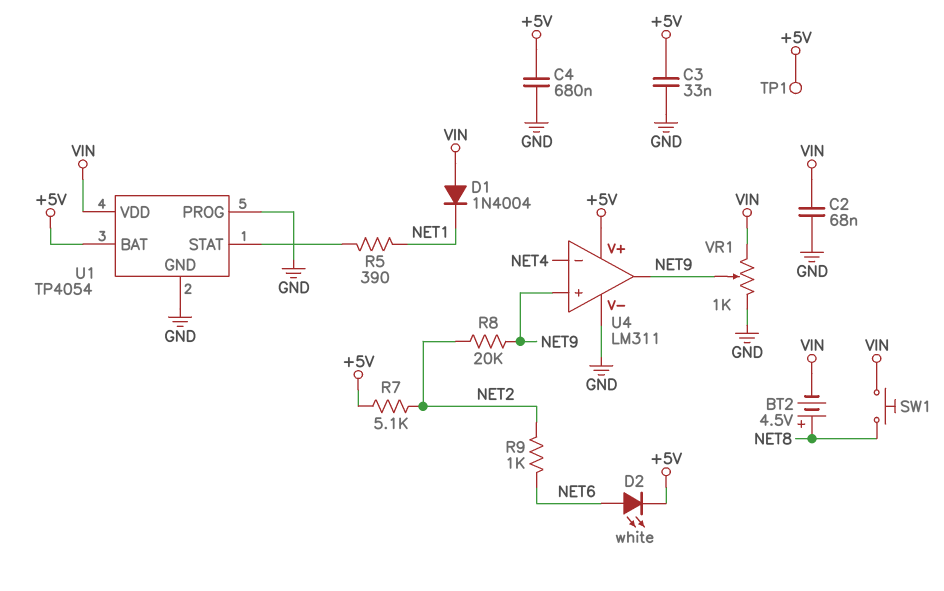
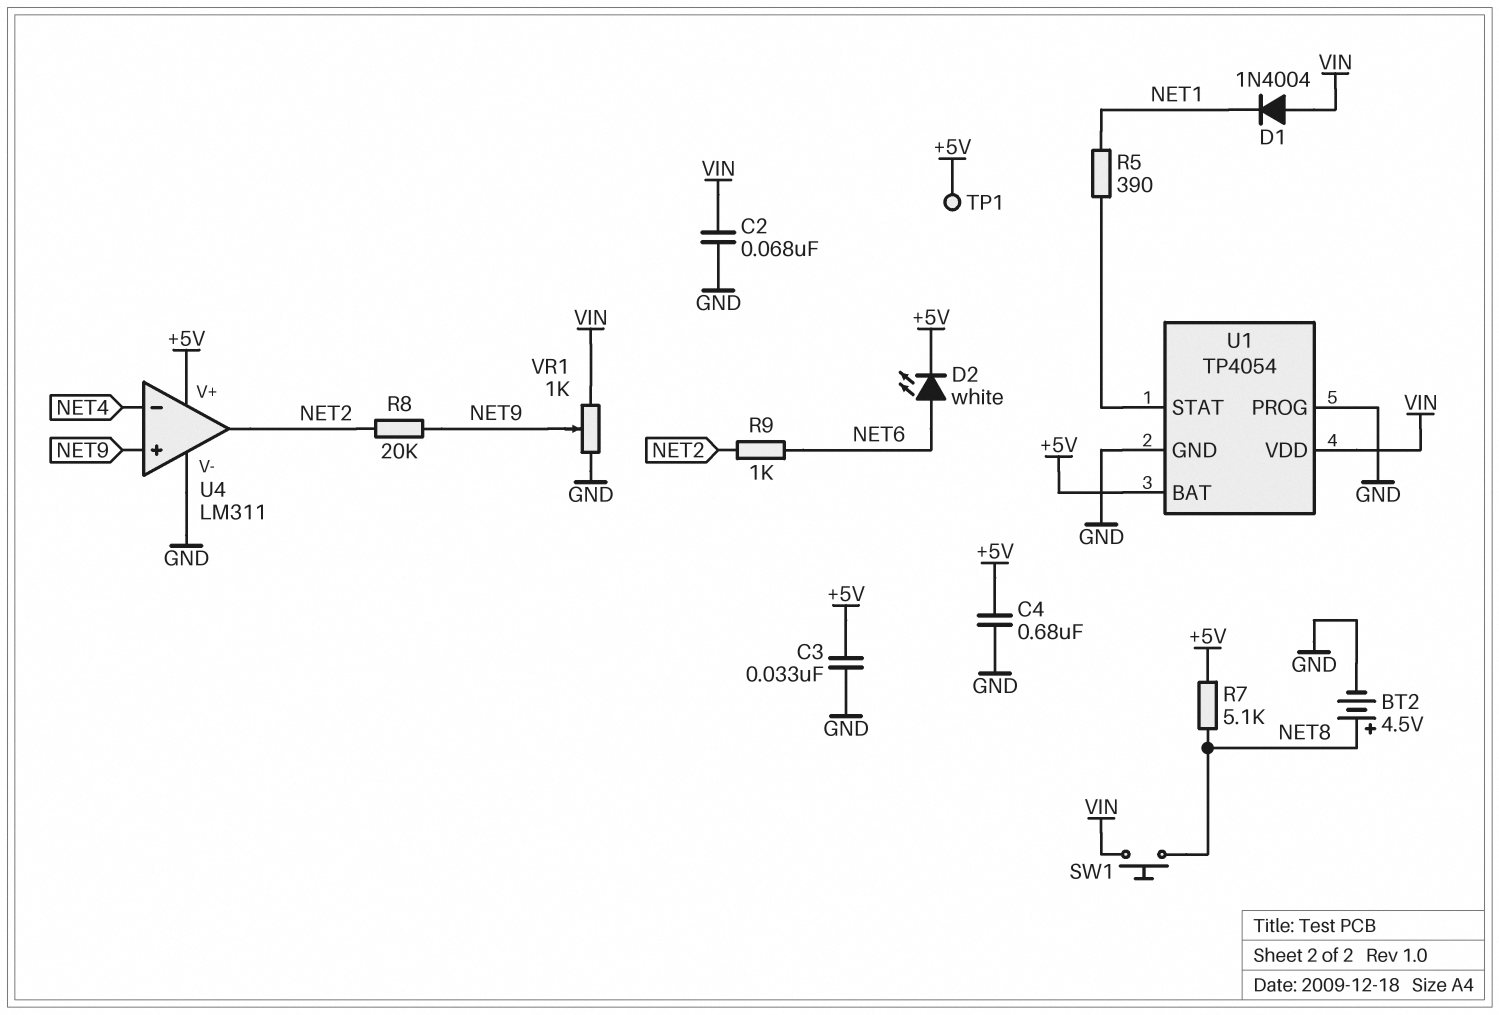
BT2: 4.5V (plus NET8, minus VIN) -> 4.5V (plus NET8, minus GND)
R7: 5.1k (+5V, NET2) -> 5.1k (+5V, NET8)
U4 pin out: NET9 -> NET2

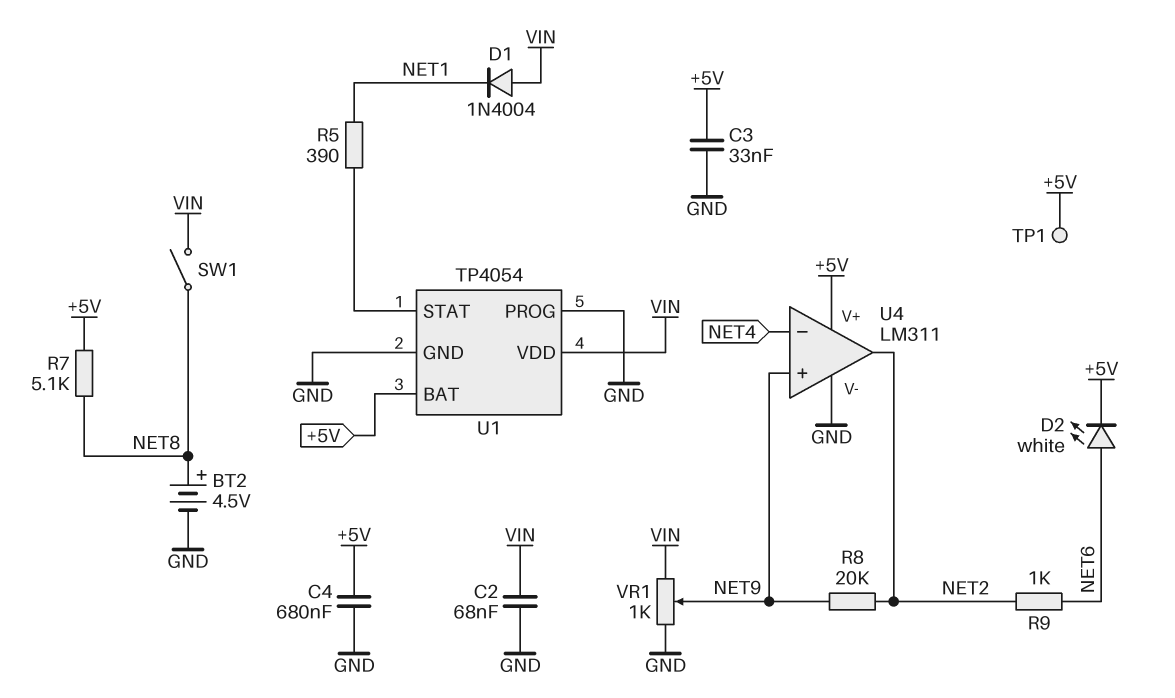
SW1: button (NET8, VIN) -> switch (NET8, VIN)

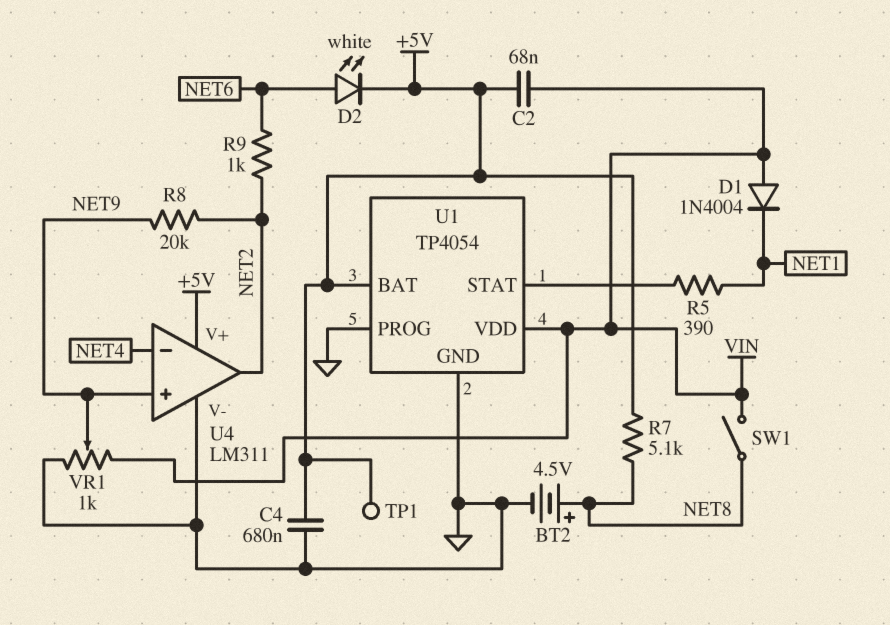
C2: 68nF (GND, VIN) -> 68nF (+5V, VIN)
C3: 33nF (+5V, GND) -> none

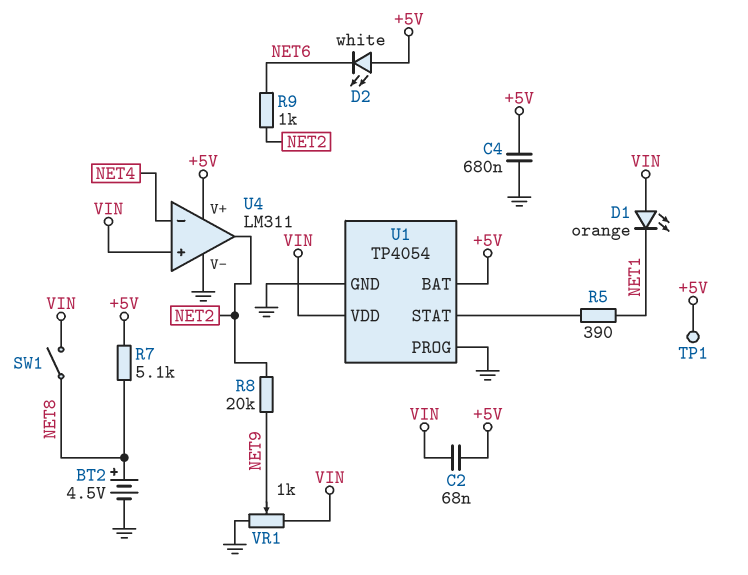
D1: diode 1N4004 (A VIN, K NET1) -> LED orange (A VIN, K NET1)
D2: LED white (A NET6, K +5V) -> LED white (A +5V, K NET6)
U4 pin in+: NET9 -> VIN

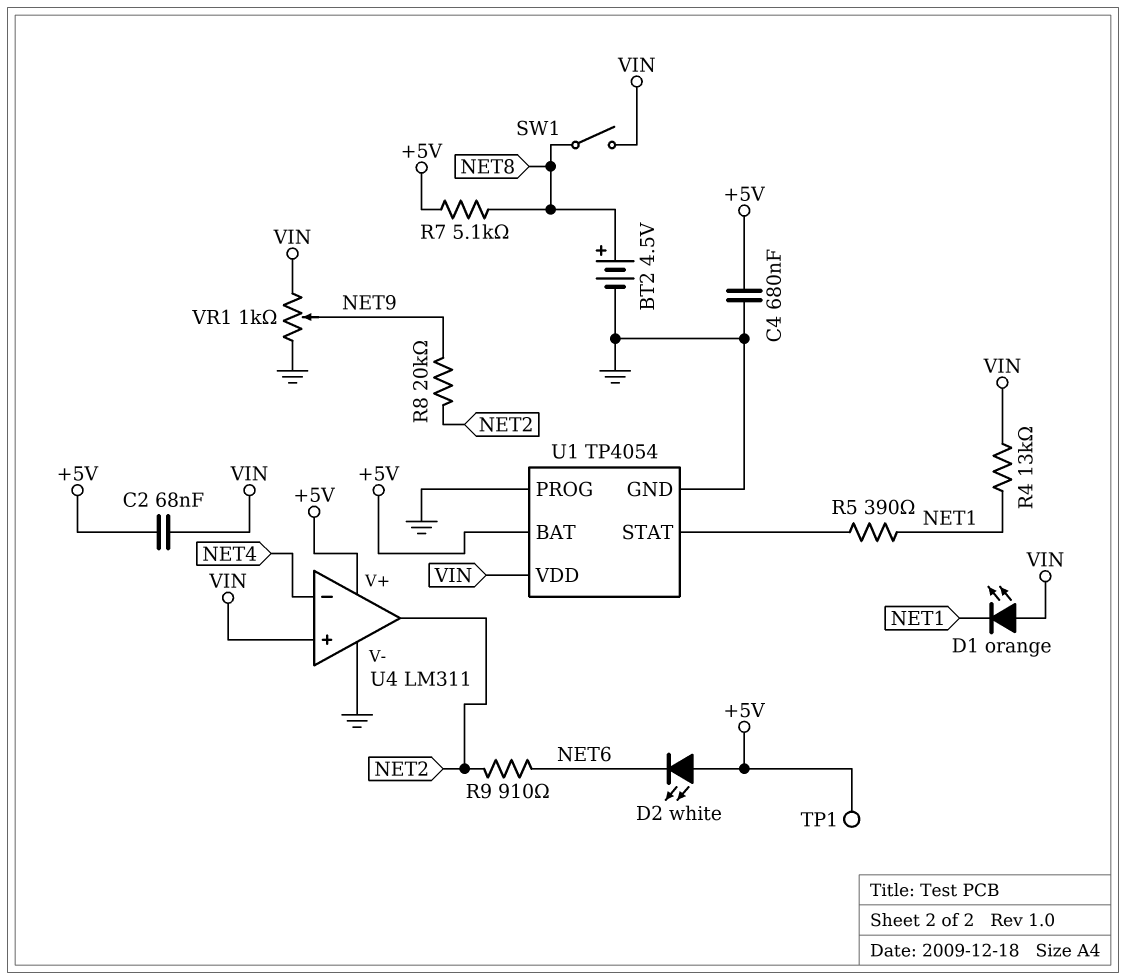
R4: none -> 13k (NET1, VIN)
R9: 1k (NET2, NET6) -> 910 (NET2, NET6)

